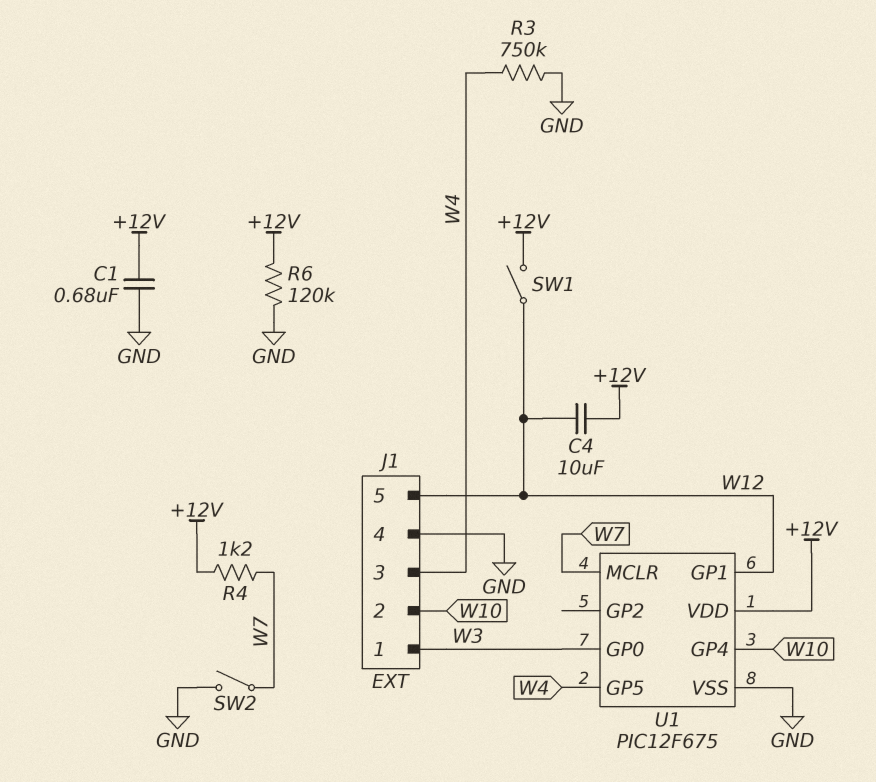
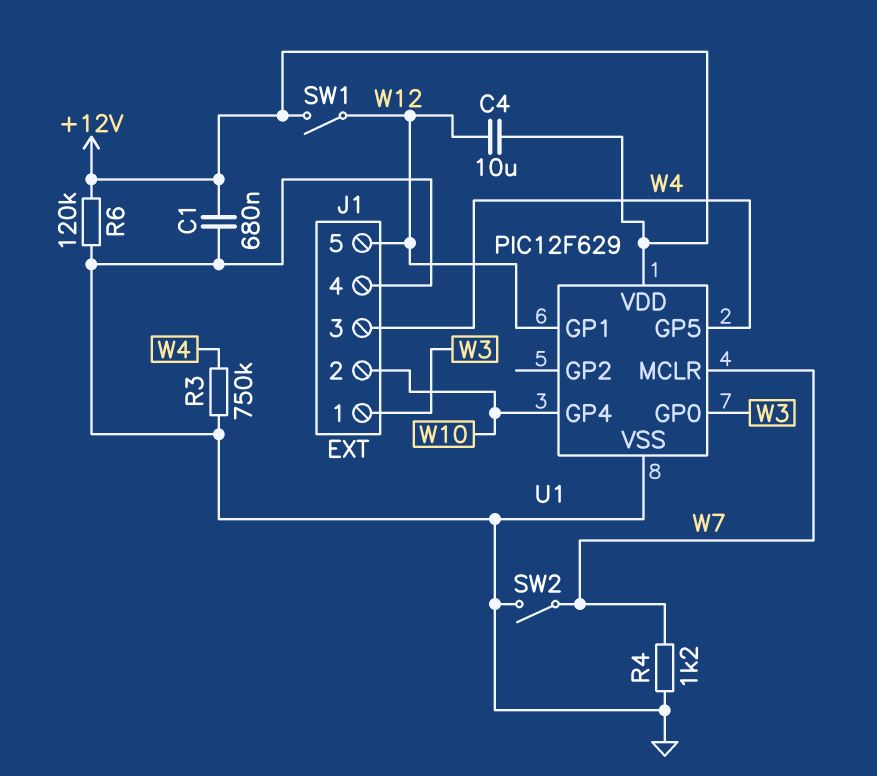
R4: 1.2k (+12V, W7) -> 1.2k (GND, W7)
U1: PIC12F675 -> PIC12F629

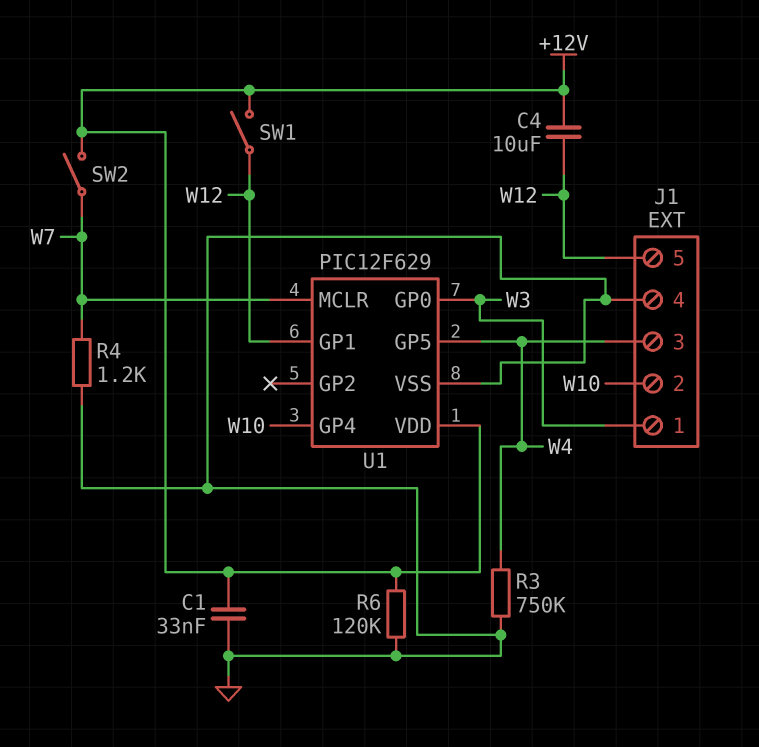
C1: 680nF (+12V, GND) -> 33nF (+12V, GND)
SW2: switch (GND, W7) -> switch (+12V, W7)

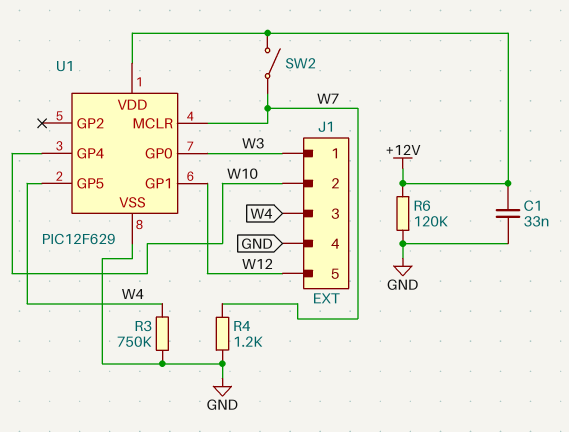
C4: 10uF (+12V, W12) -> none
SW1: switch (+12V, W12) -> none

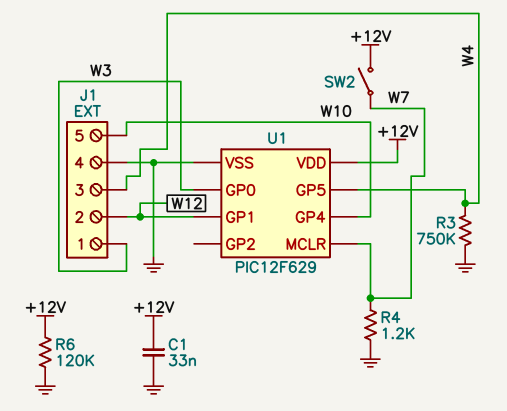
J1 pin 2: W10 -> W12
J1 pin 5: W12 -> W10

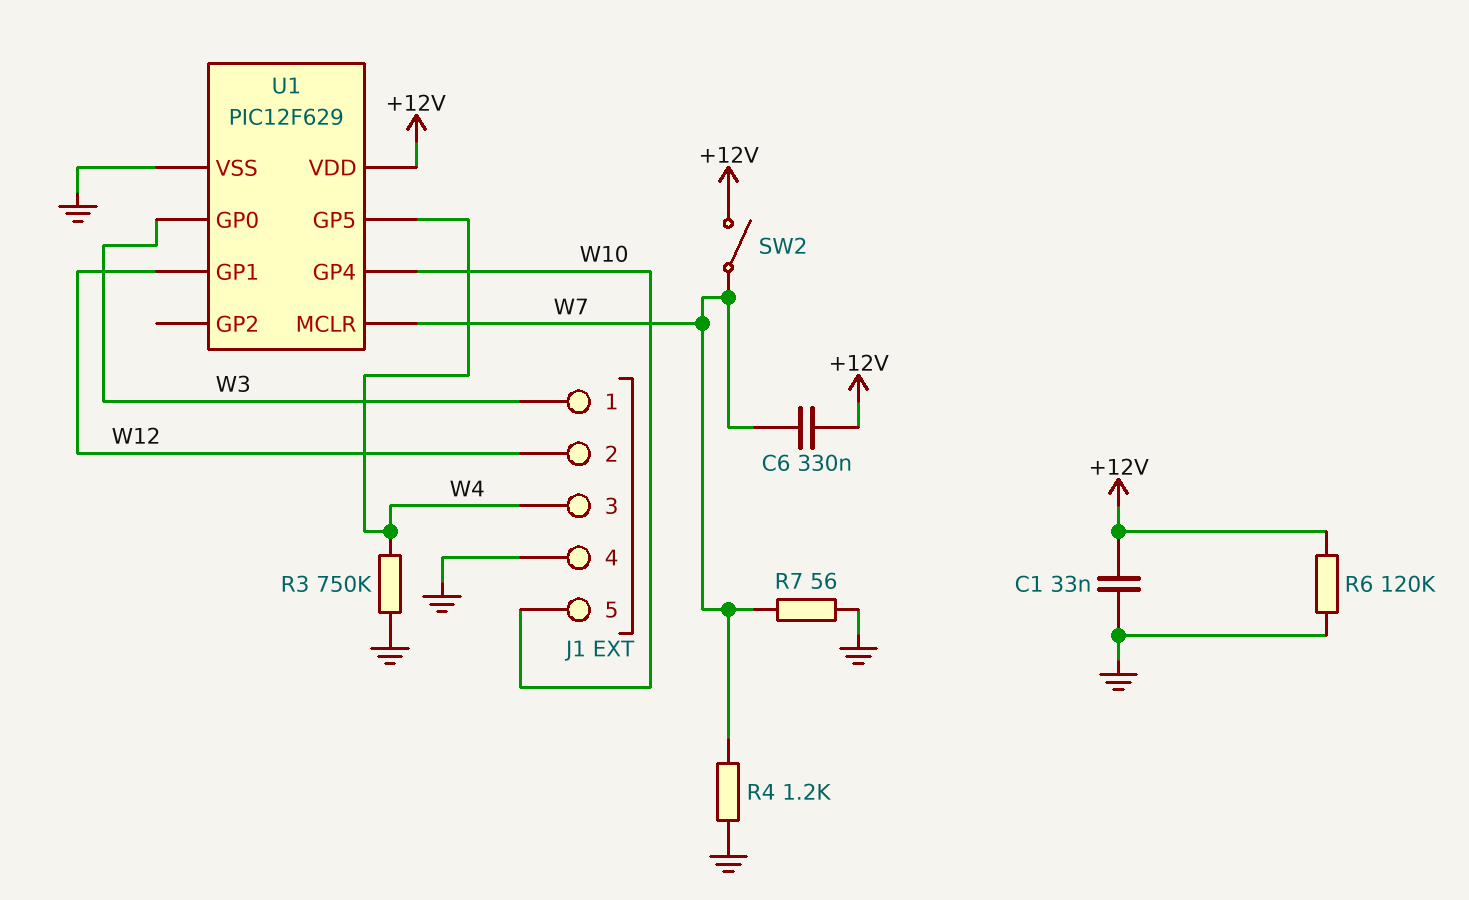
C6: none -> 330nF (+12V, W7)
R7: none -> 56 (GND, W7)

